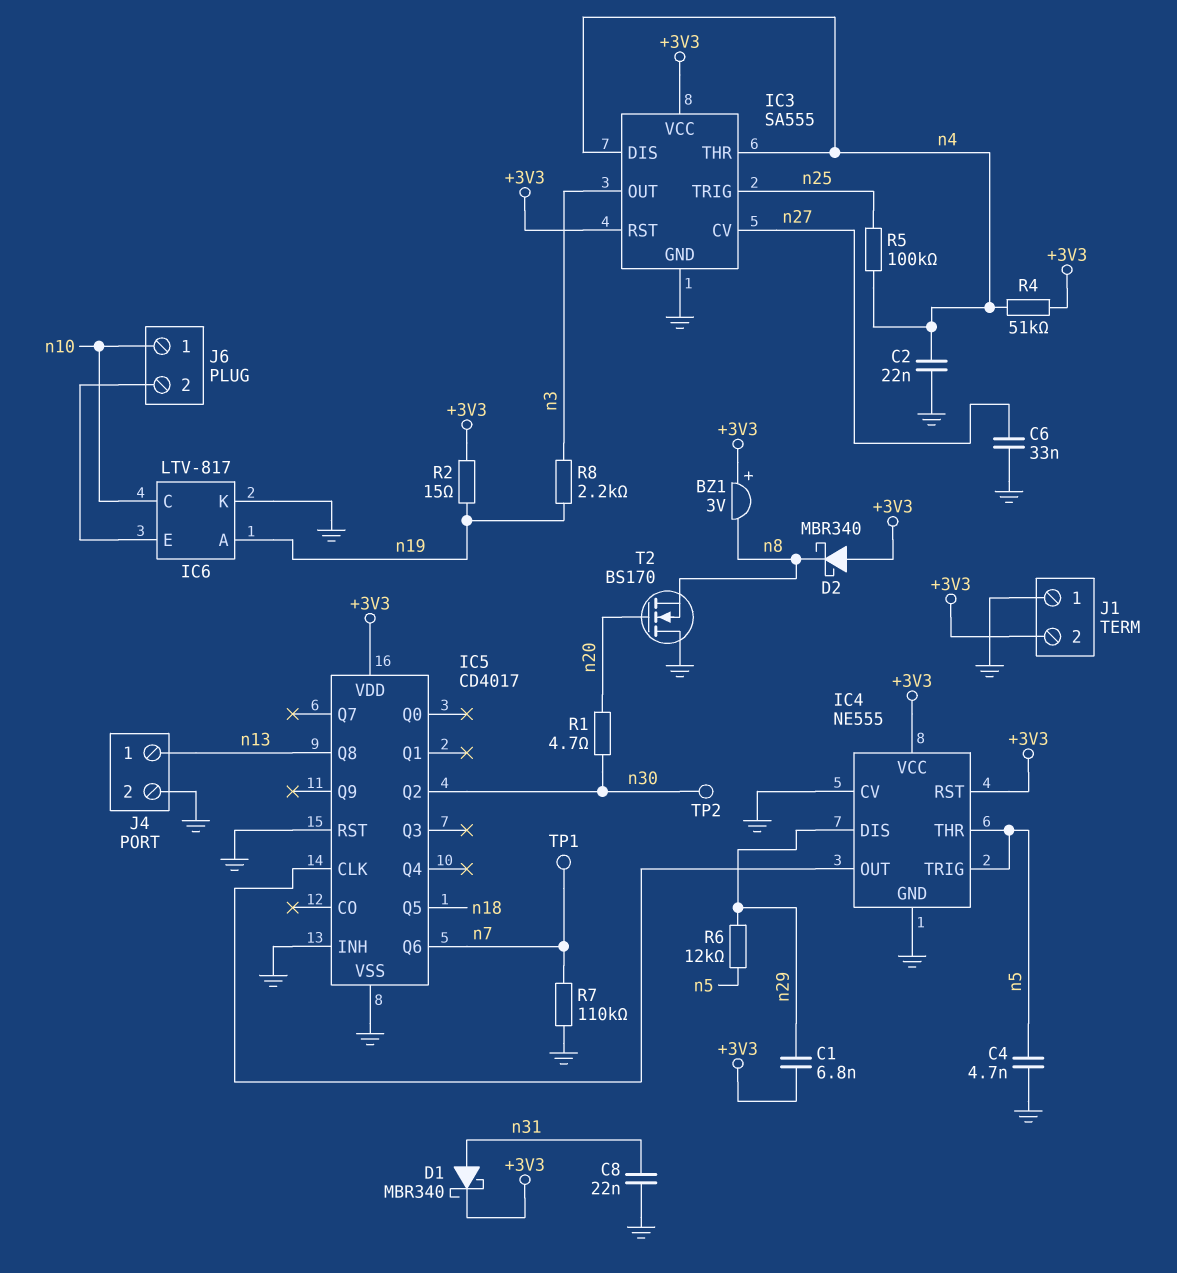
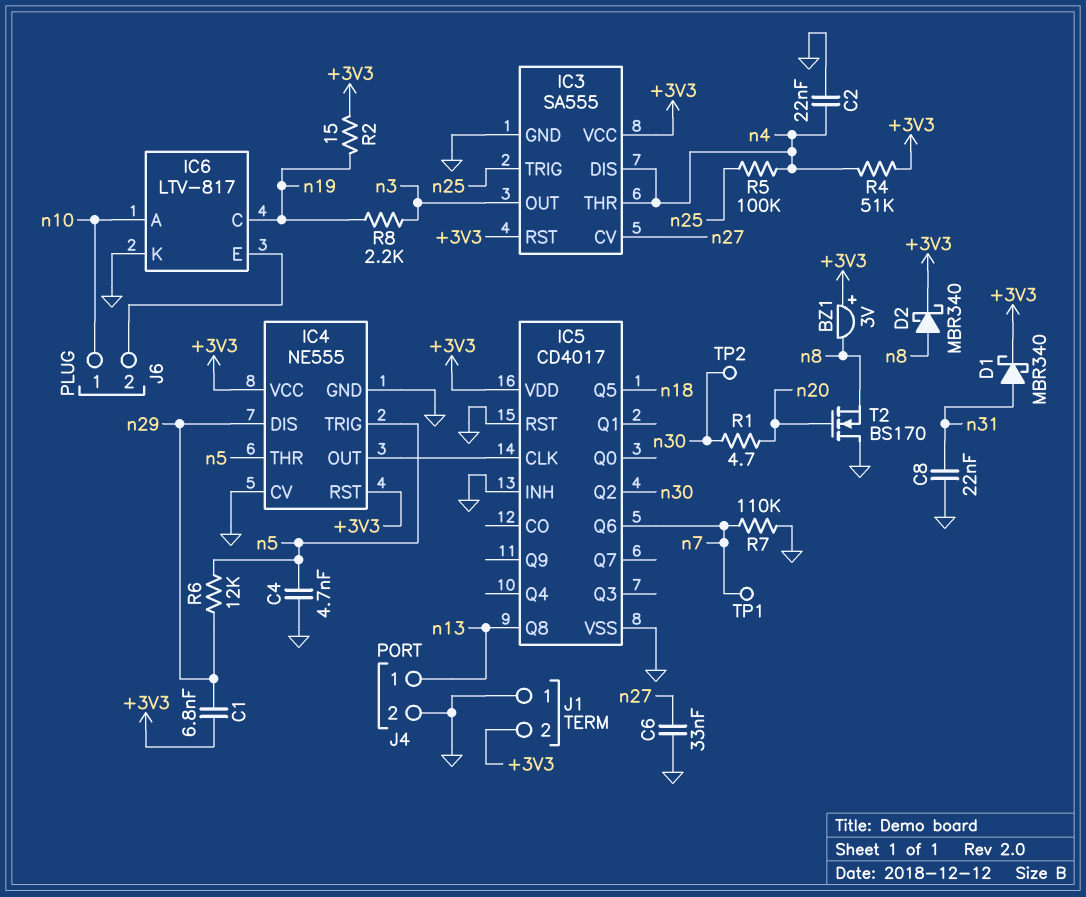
D2: schottky MBR340 (A +3V3, K n8) -> schottky MBR340 (A n8, K +3V3)
IC6 pin A: n19 -> n10
IC6 pin C: n10 -> n19

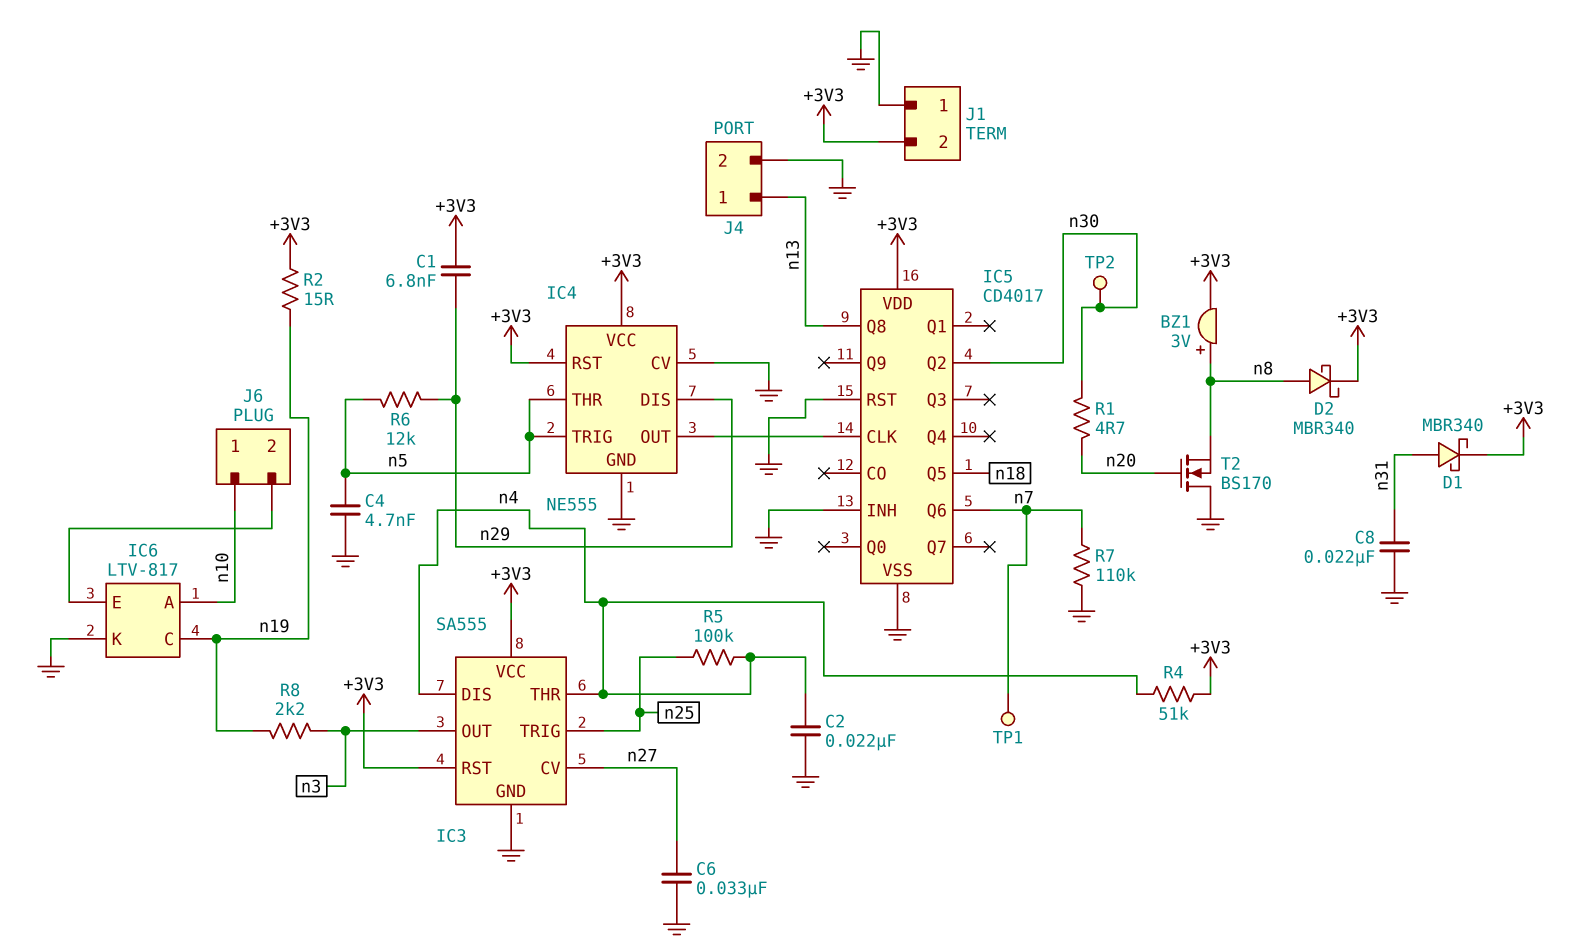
BZ1: buzzer 3V (plus +3V3, minus n8) -> buzzer 3V (plus n8, minus +3V3)

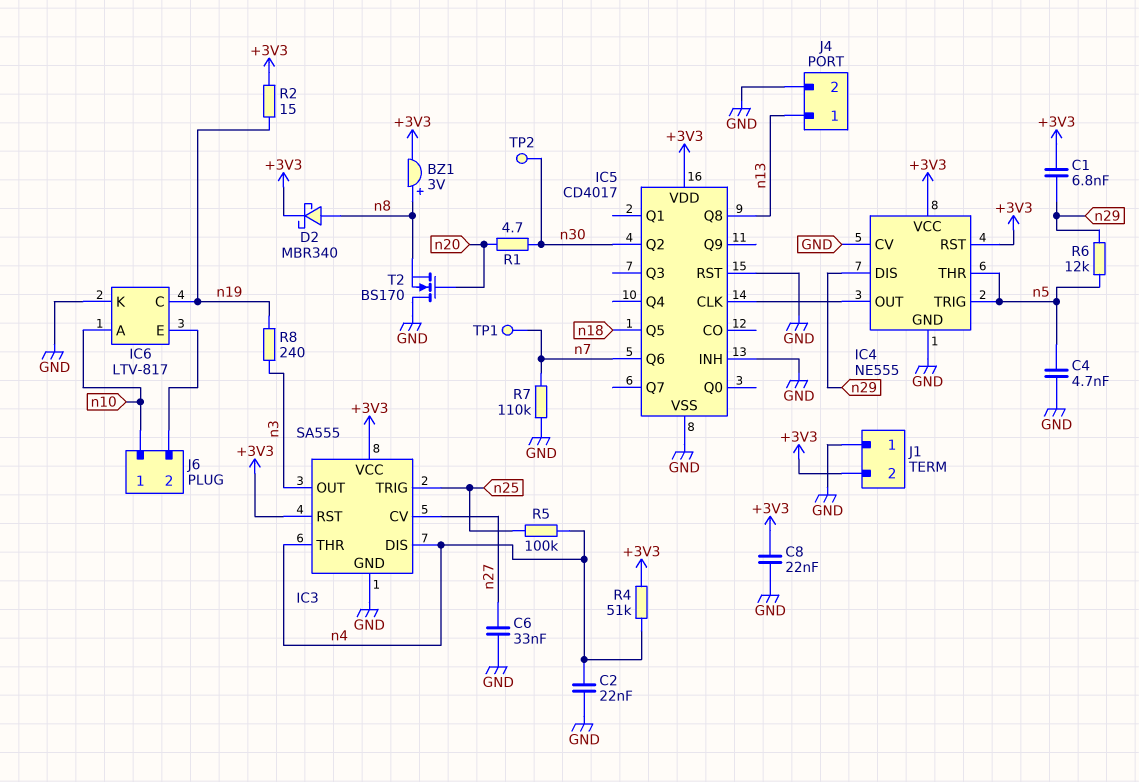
C8: 22nF (GND, n31) -> 22nF (+3V3, GND)
D1: schottky MBR340 (A n31, K +3V3) -> none
R8: 2.2k (n3, n19) -> 240 (n3, n19)

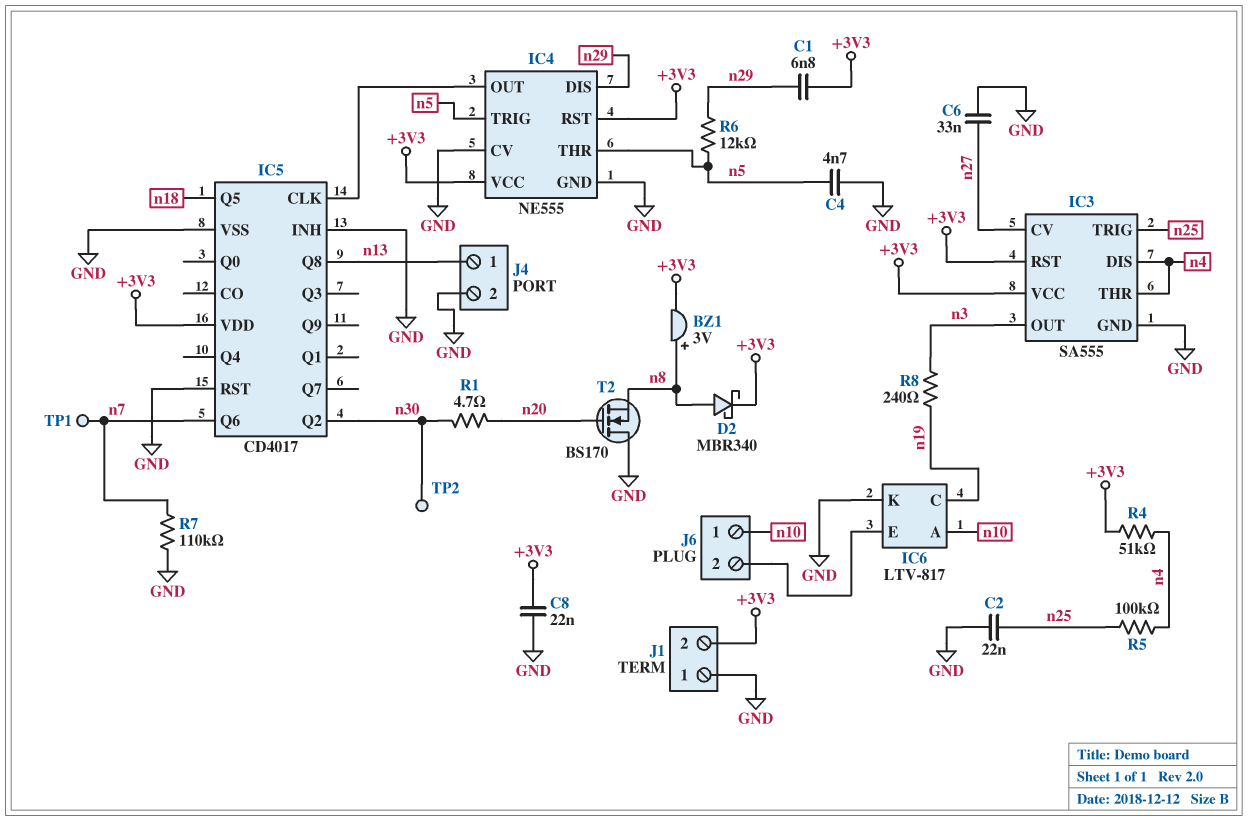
C2: 22nF (GND, n4) -> 22nF (GND, n25)
R2: 15 (+3V3, n19) -> none

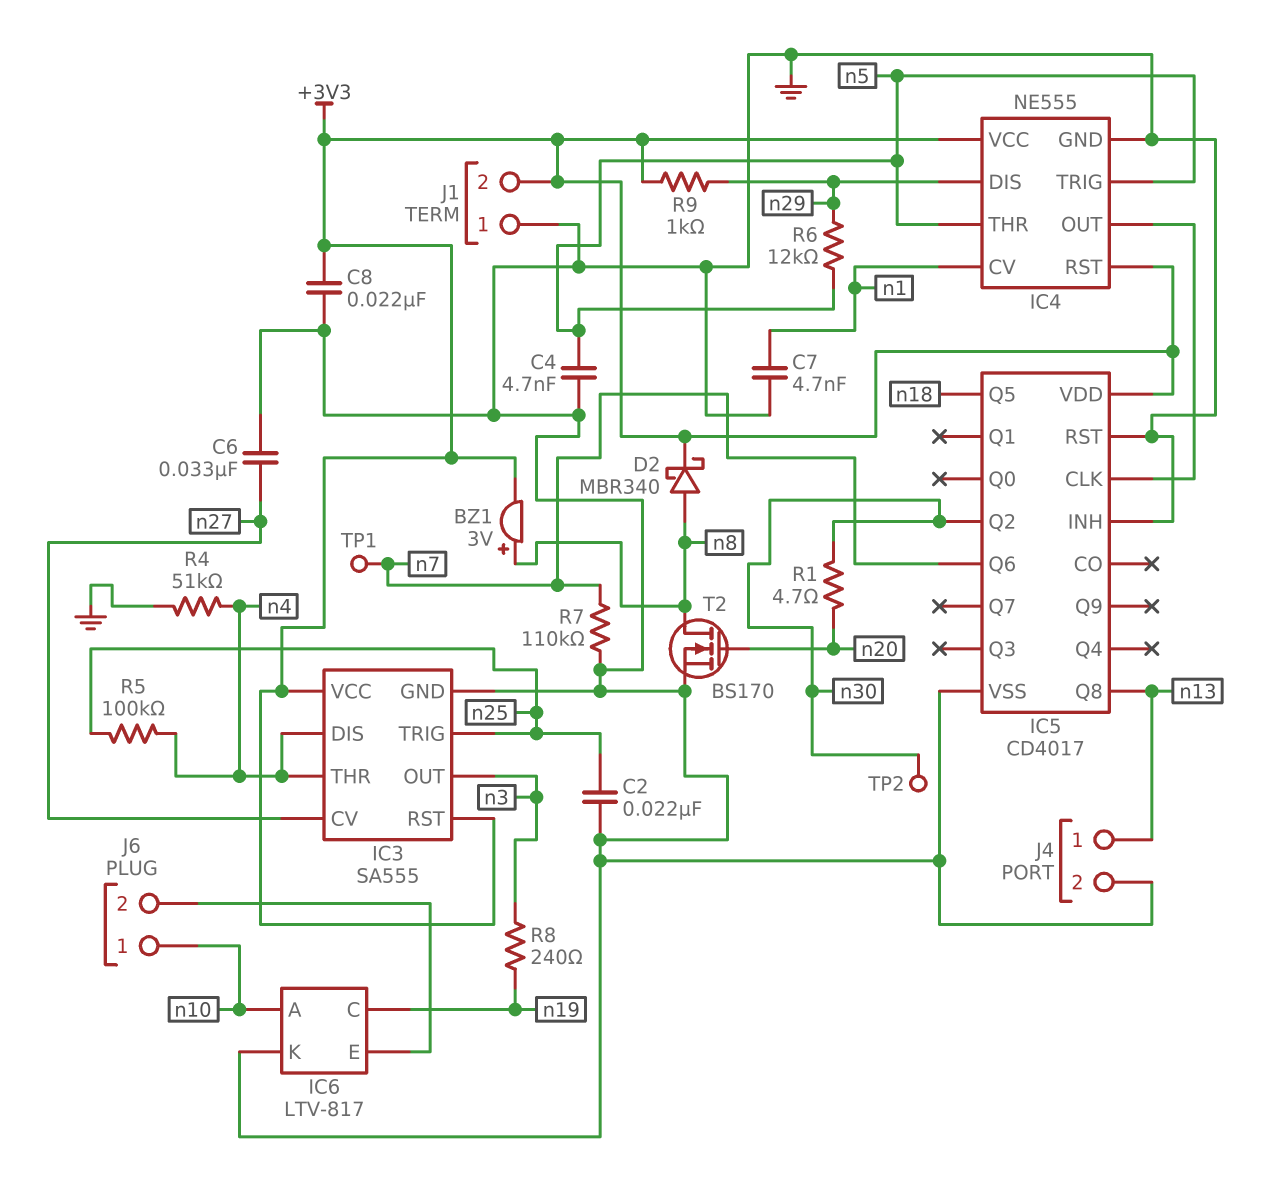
C1: 6.8nF (+3V3, n29) -> none
C7: none -> 4.7nF (GND, n1)
IC4 pin CV: GND -> n1
R4: 51k (+3V3, n4) -> 51k (GND, n4)
R9: none -> 1k (+3V3, n29)
T2: NMOS BS170 (G n20, D GND, S n8) -> NMOS BS170 (G n20, D n8, S GND)

